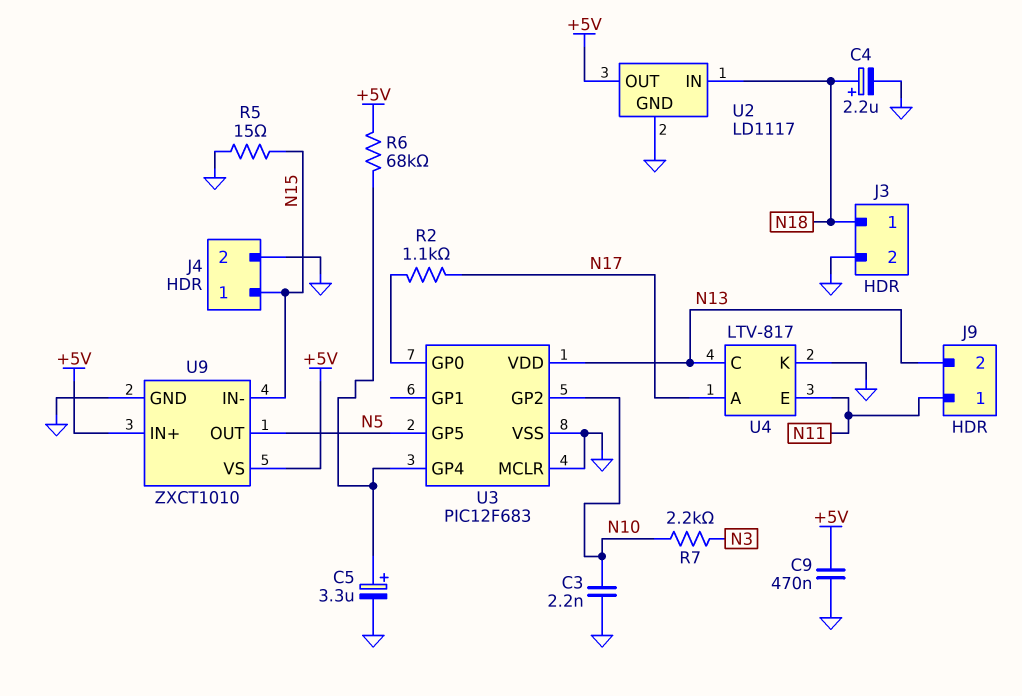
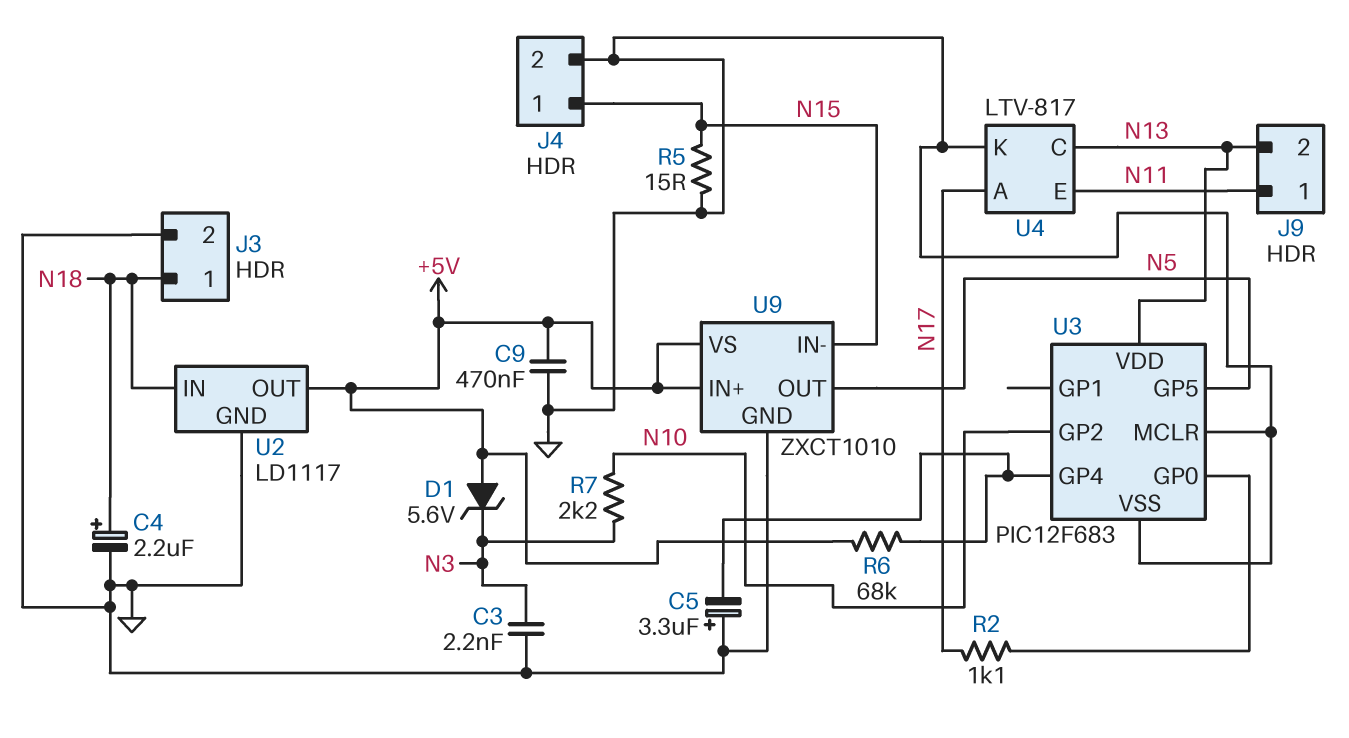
C3: 2.2nF (GND, N10) -> 2.2nF (GND, N3)
C5: 3.3uF (plus U3/GP4, minus GND) -> 3.3uF (plus GND, minus U3/GP4)
D1: none -> zener 5.6V (A +5V, K N3)

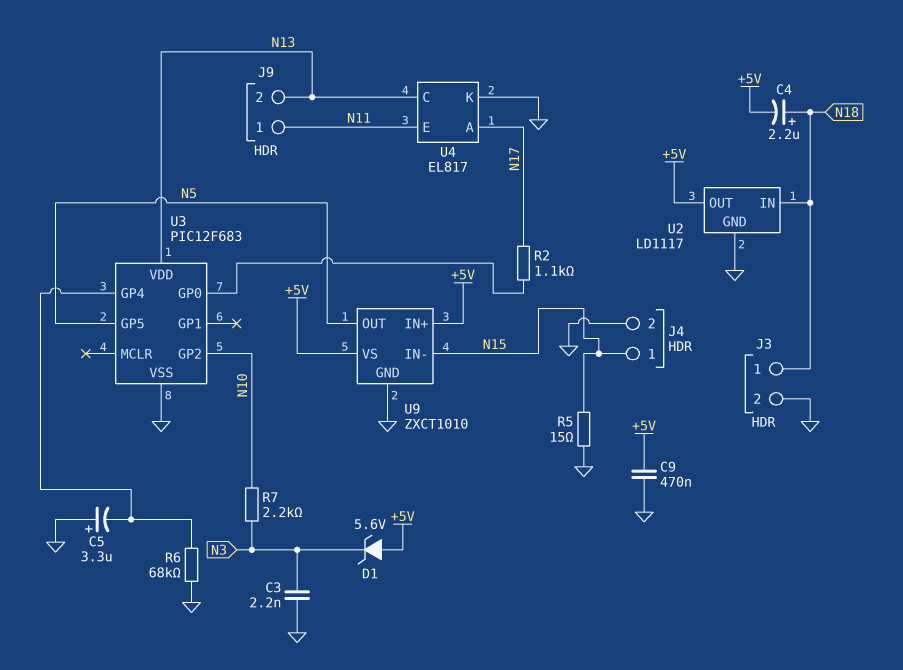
C4: 2.2uF (plus N18, minus GND) -> 2.2uF (plus N18, minus +5V)
R6: 68k (+5V, U3/GP4) -> 68k (GND, U3/GP4)
U3 pin MCLR: GND -> none
U4: LTV-817 -> EL817

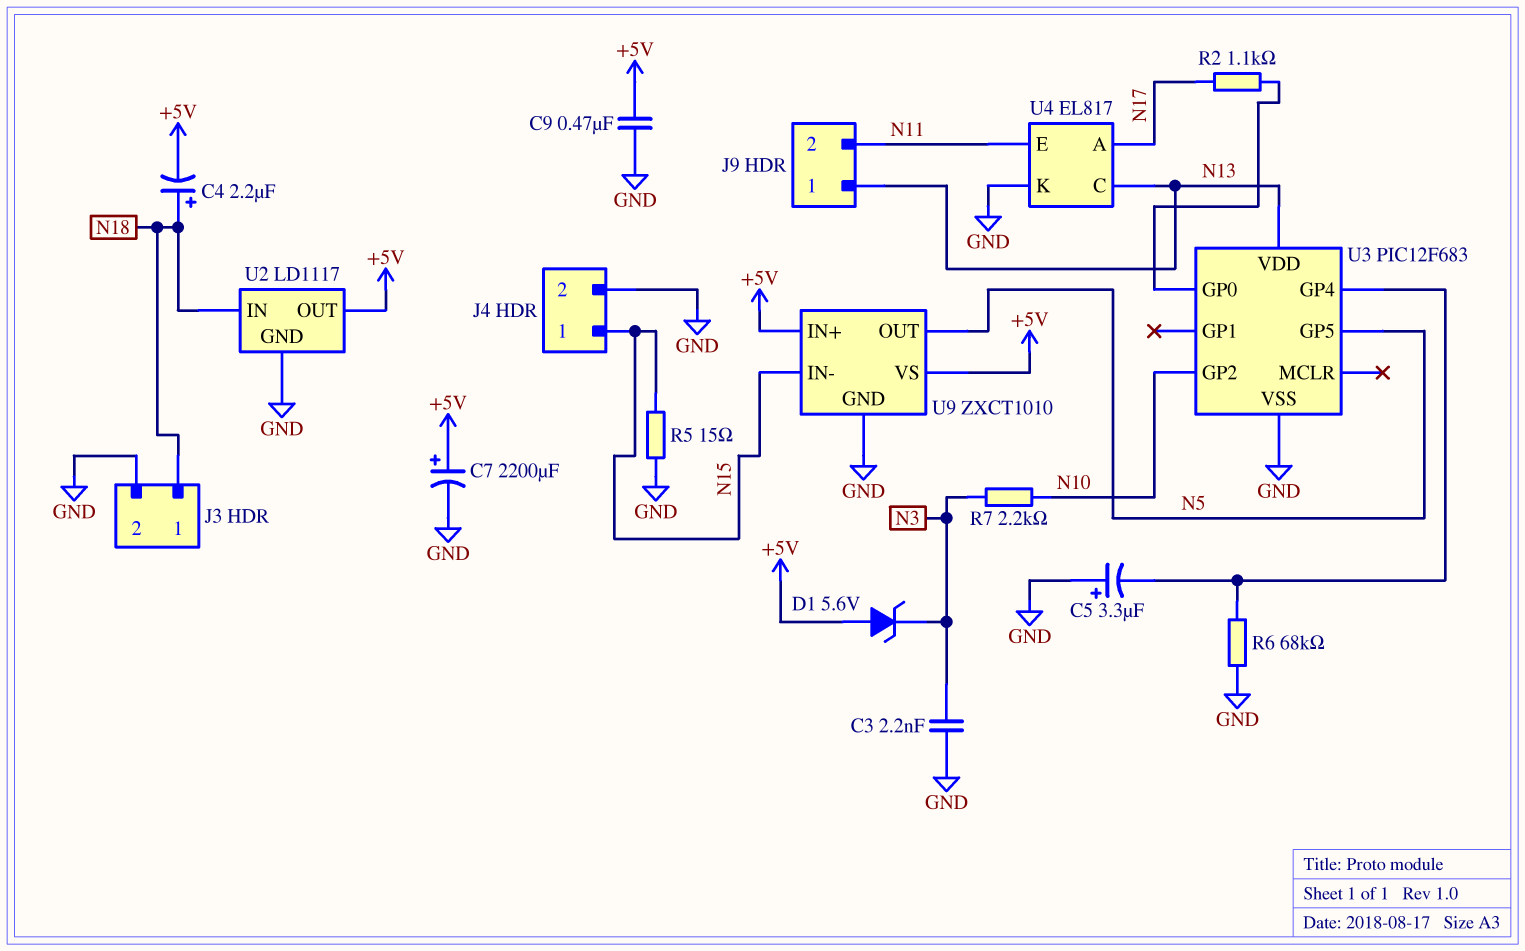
C7: none -> 2200uF (plus +5V, minus GND)
J9 pin 1: N11 -> N13
J9 pin 2: N13 -> N11

